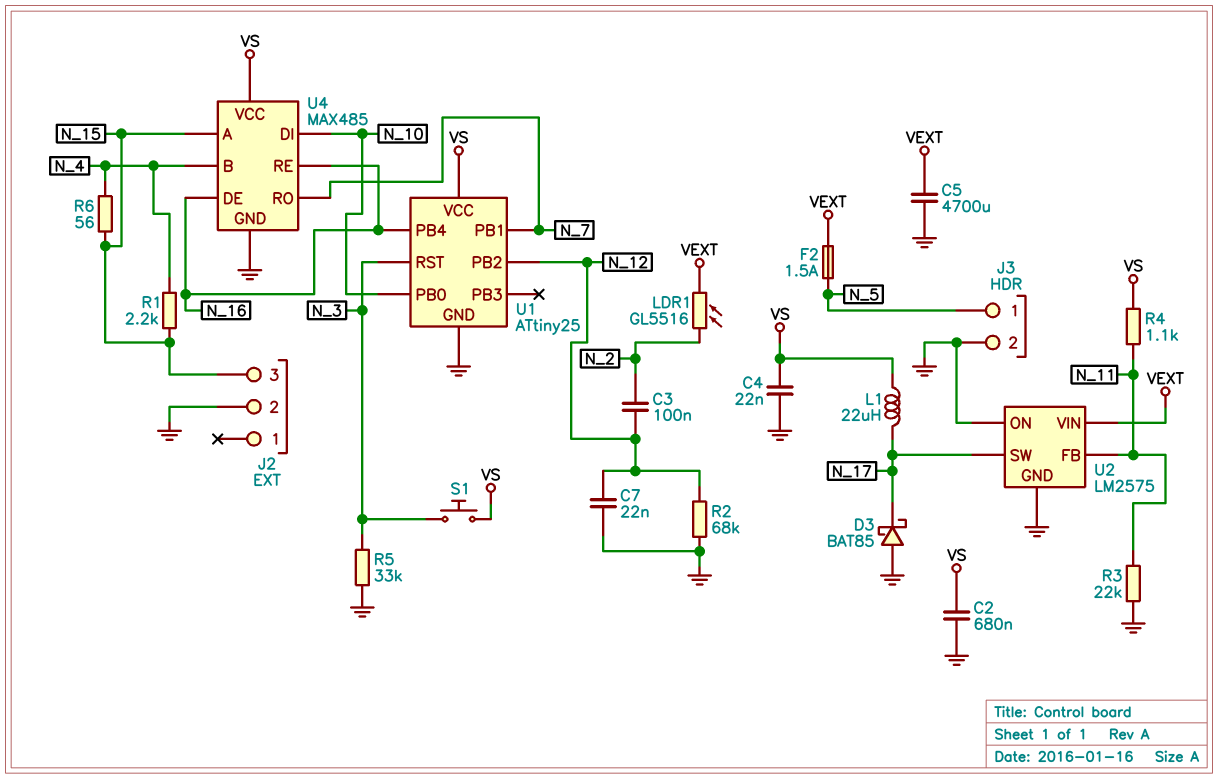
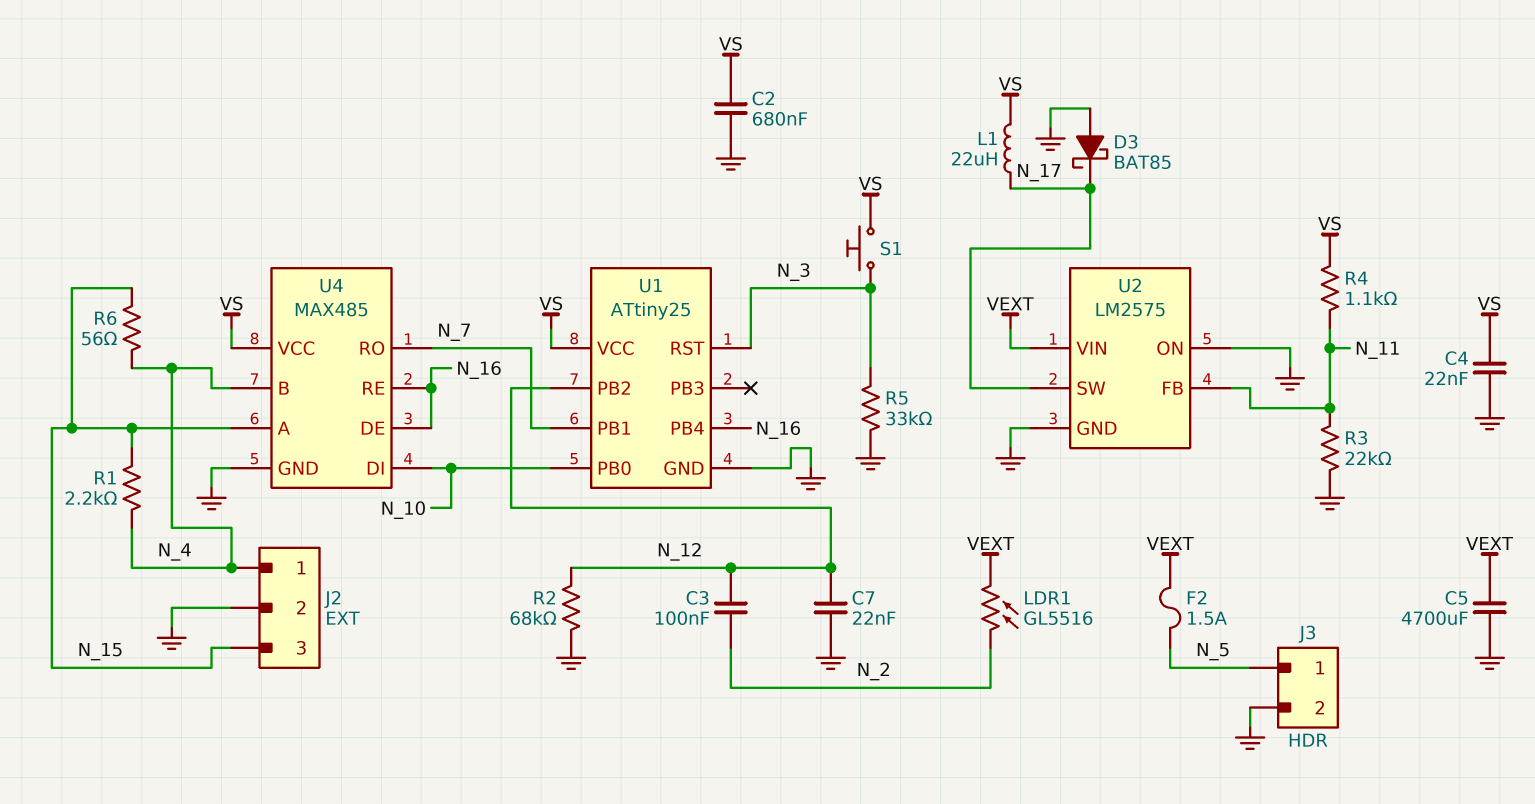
J2 pin 1: none -> N_4

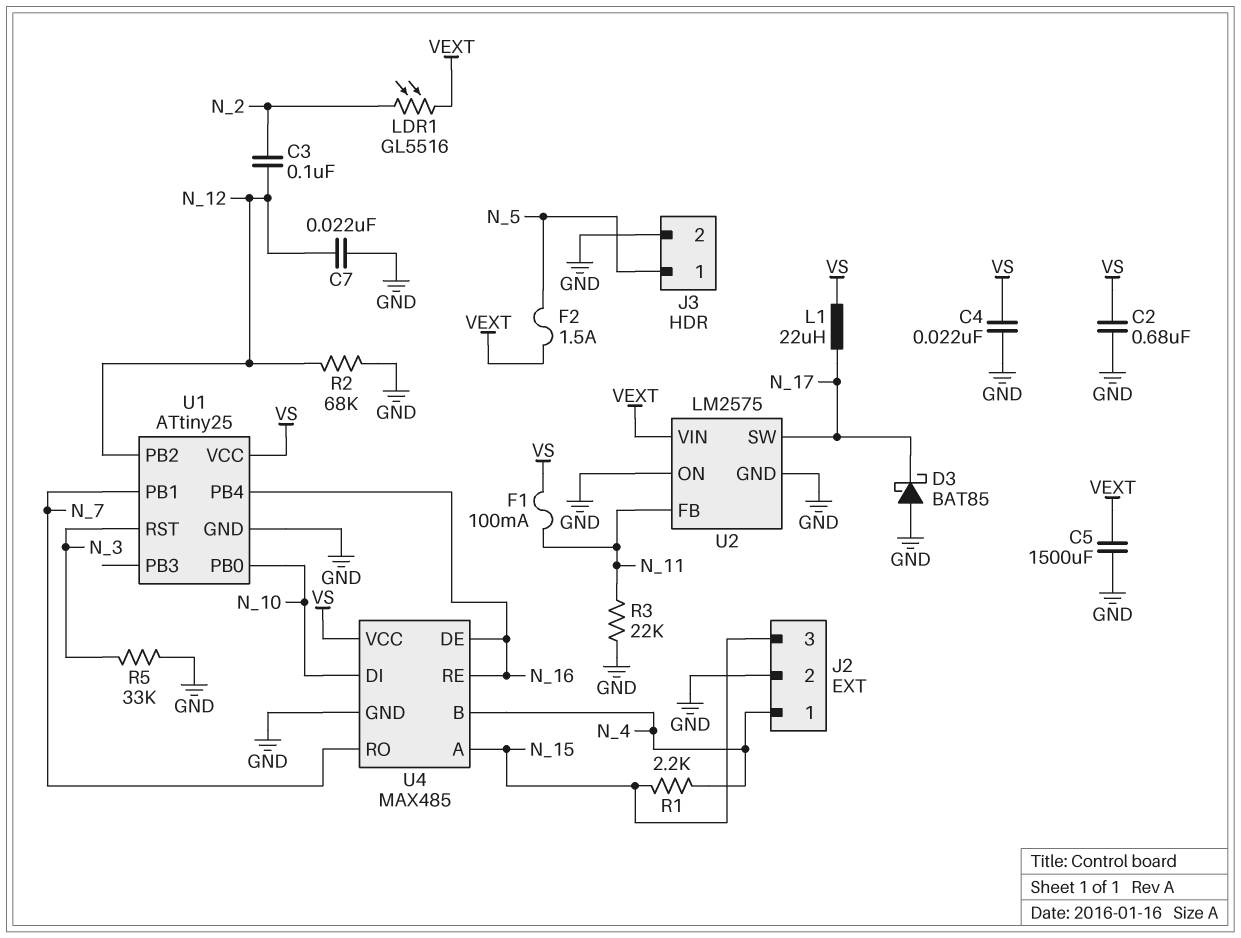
C5: 4700uF (GND, VEXT) -> 1500uF (GND, VEXT)
F1: none -> 100mA (N_11, VS)
R4: 1.1k (N_11, VS) -> none
R6: 56 (N_4, N_15) -> none
S1: button (N_3, VS) -> none

